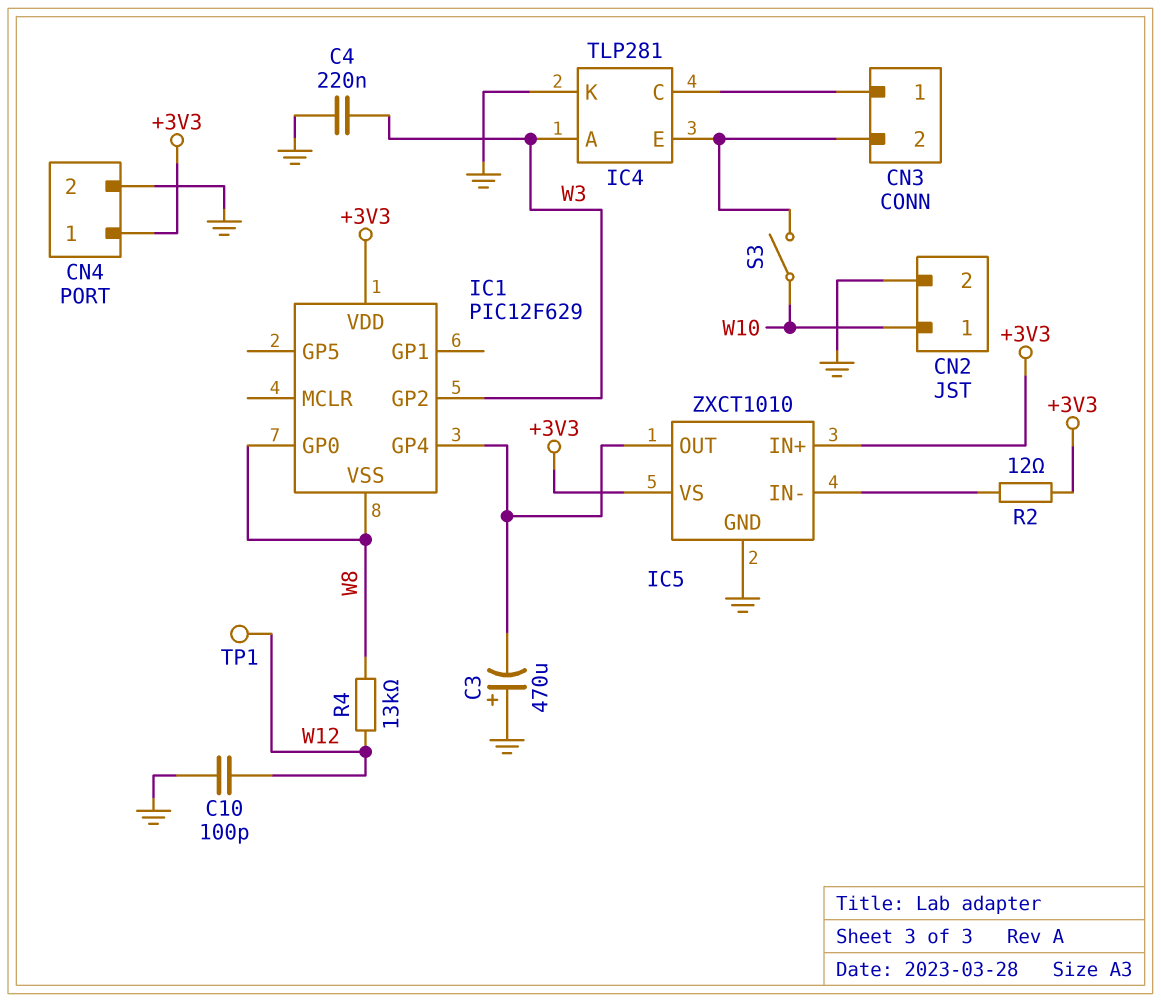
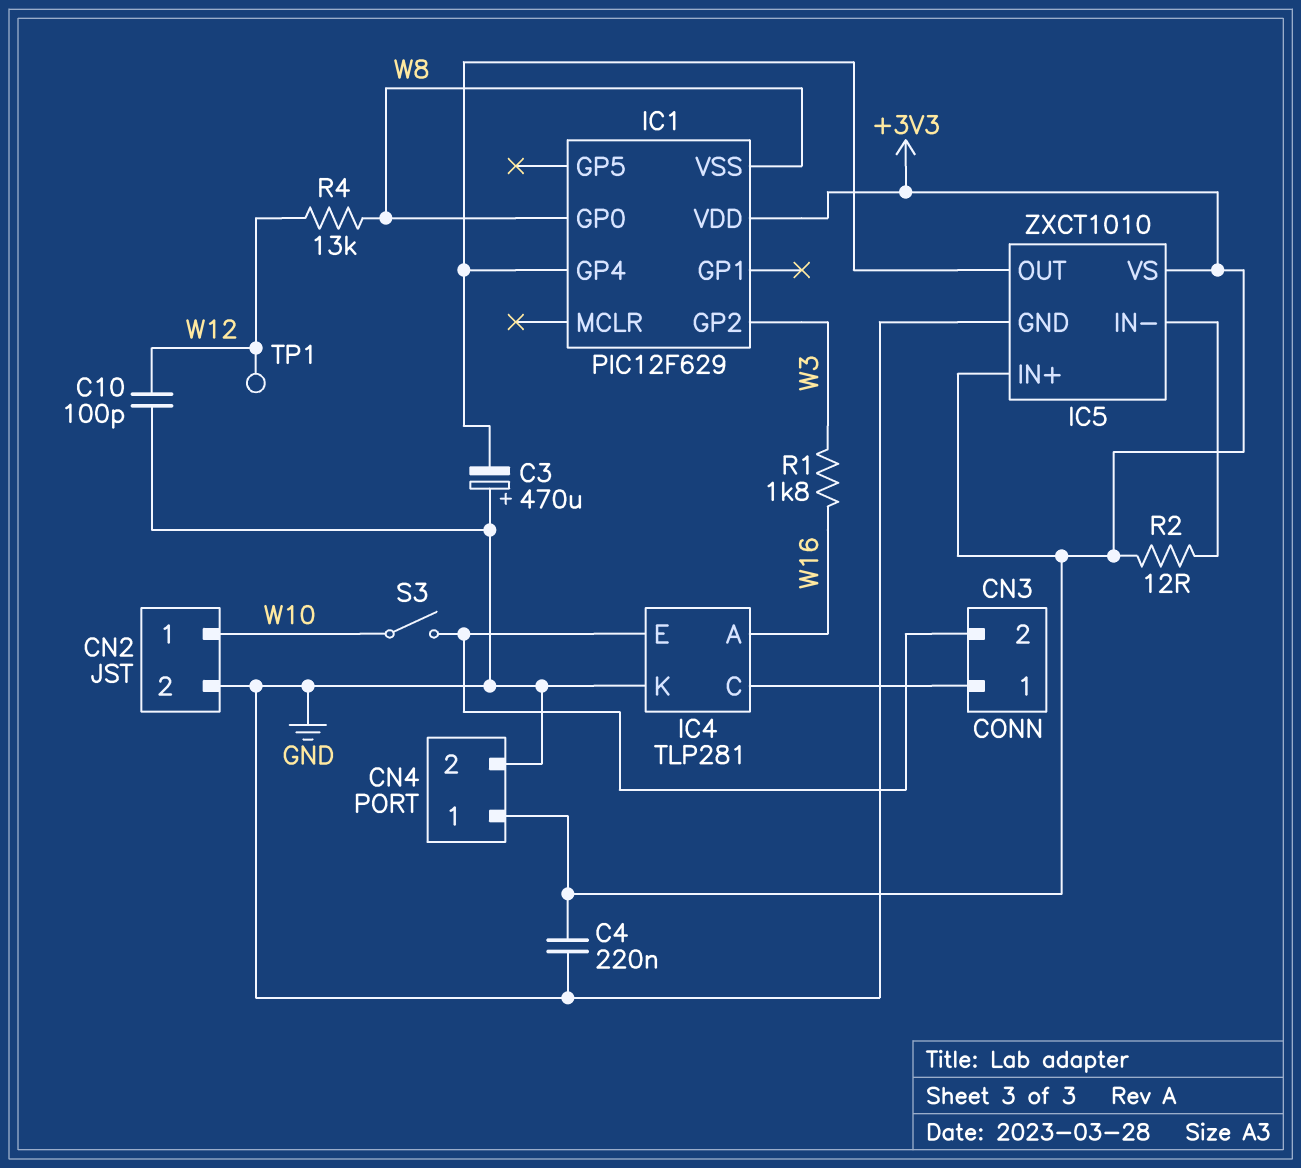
C4: 220nF (GND, W3) -> 220nF (+3V3, GND)
IC4 pin A: W3 -> W16
R1: none -> 1.8k (W3, W16)

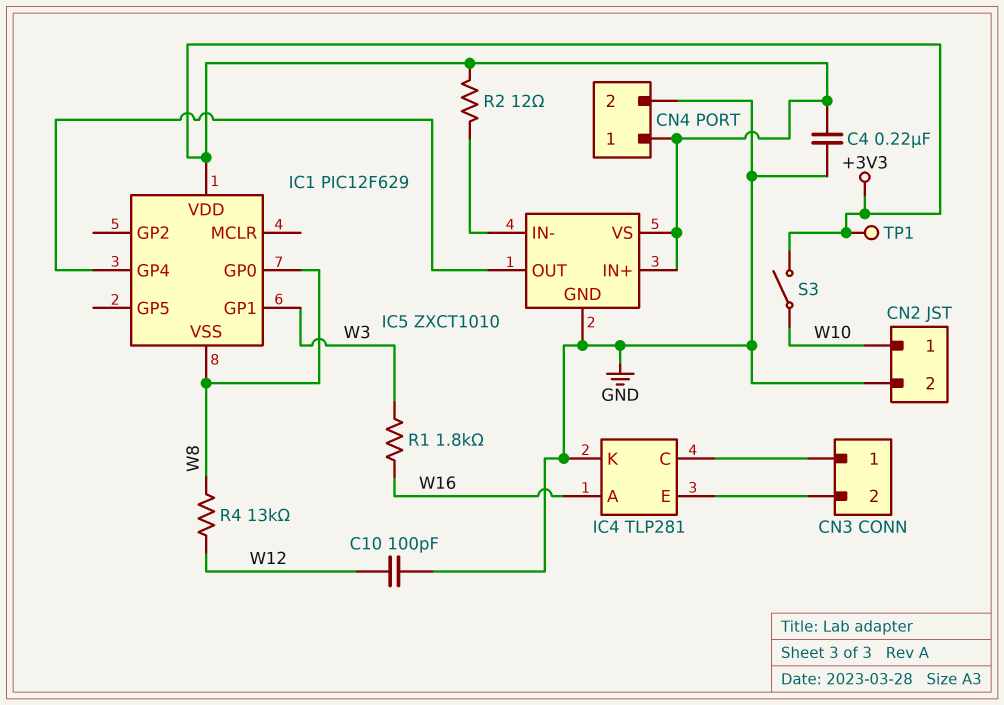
C3: 470uF (plus GND, minus IC1/GP4) -> none
IC1 pin GP1: none -> W3
IC1 pin GP2: W3 -> none
S3: switch (CN3/2, W10) -> switch (+3V3, W10)
TP1: test point (W12) -> test point (+3V3)

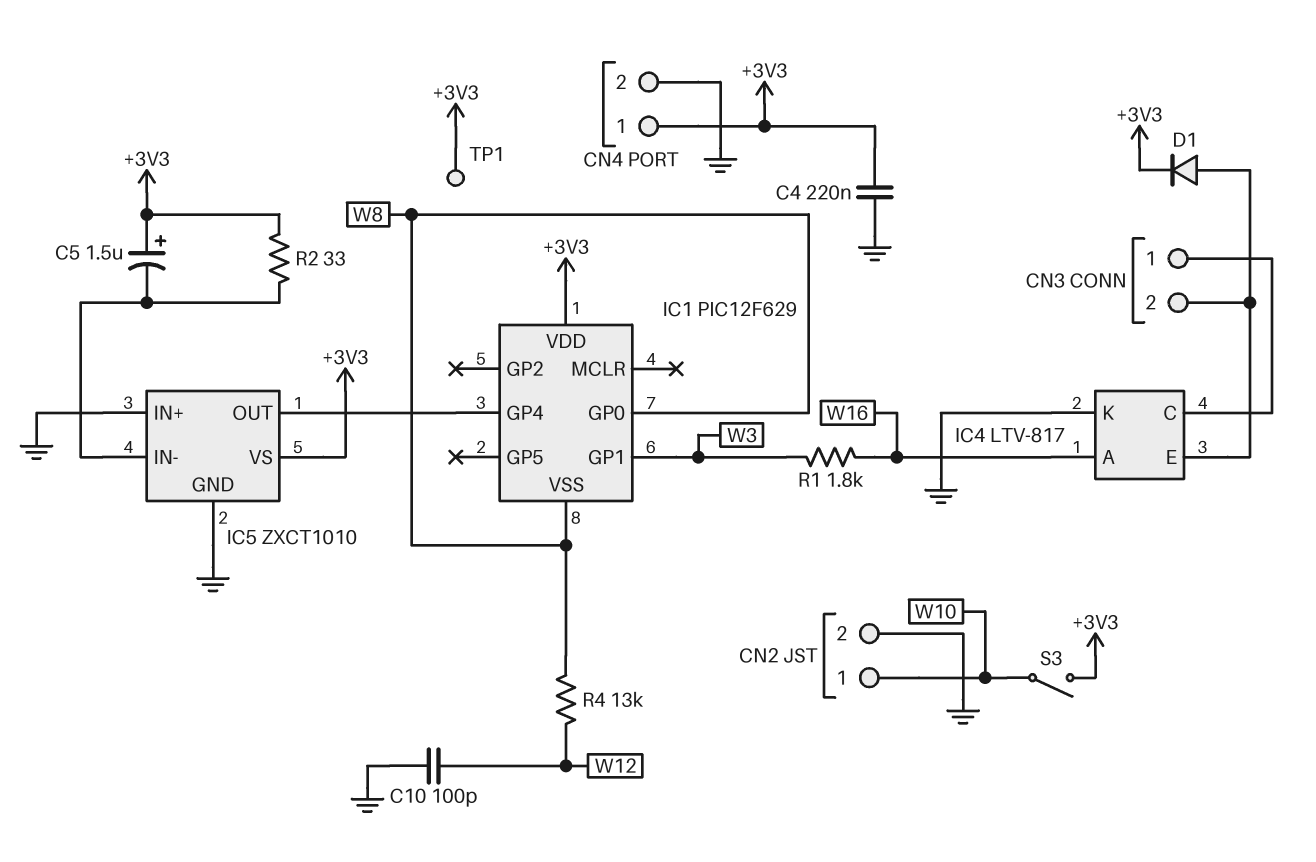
C5: none -> 1.5uF (plus +3V3, minus IC5/IN-)
D1: none -> diode (A CN3/2, K +3V3)
IC4: TLP281 -> LTV-817
IC5 pin IN+: +3V3 -> GND
R2: 12 (+3V3, IC5/IN-) -> 33 (+3V3, IC5/IN-)

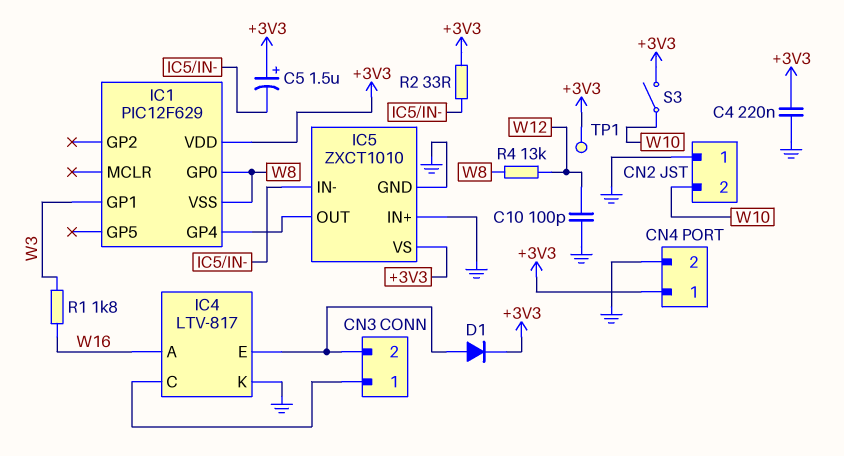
CN2 pin 1: W10 -> GND
CN2 pin 2: GND -> W10

